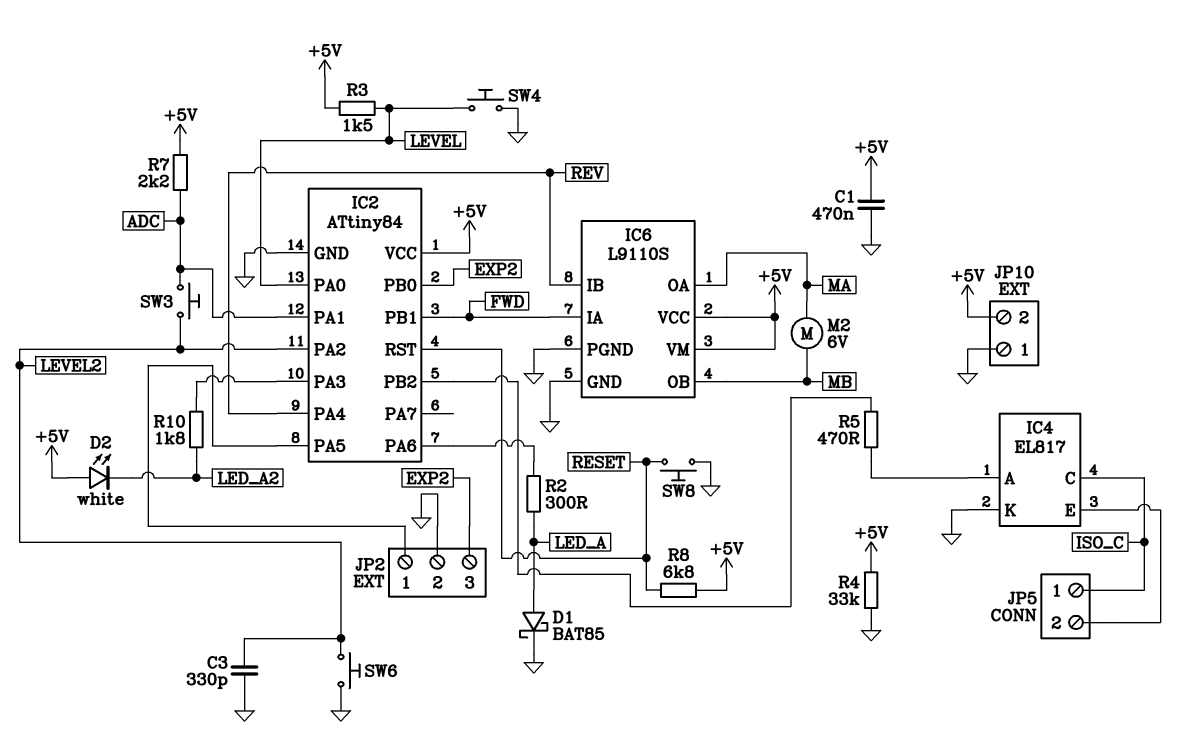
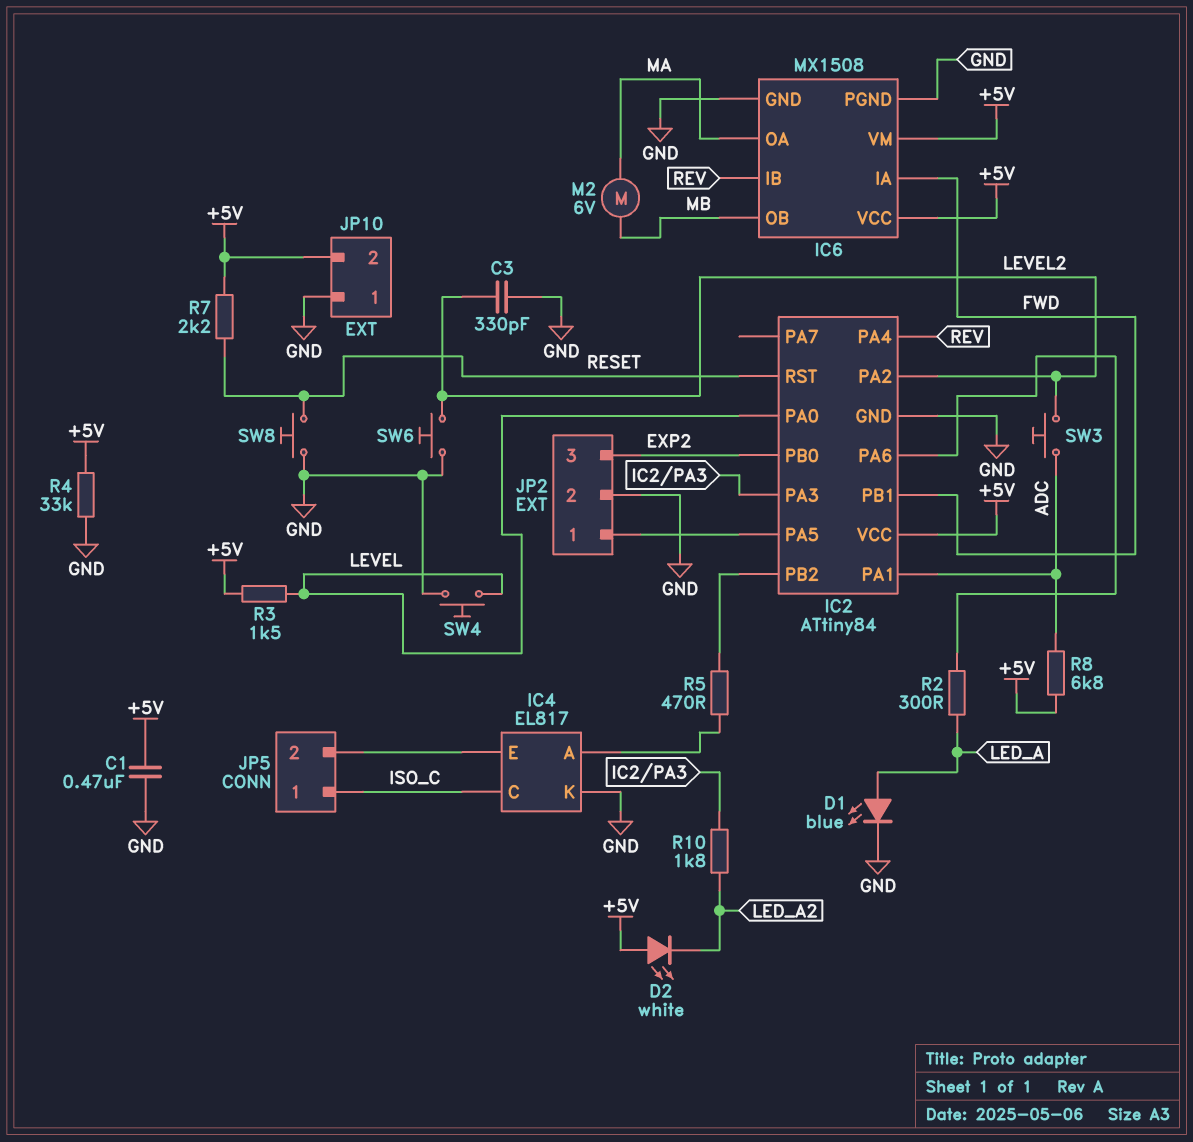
D1: schottky BAT85 (A LED_A, K GND) -> LED blue (A LED_A, K GND)
IC6: L9110S -> MX1508
R7: 2.2k (+5V, ADC) -> 2.2k (+5V, RESET)
R8: 6.8k (+5V, RESET) -> 6.8k (+5V, ADC)

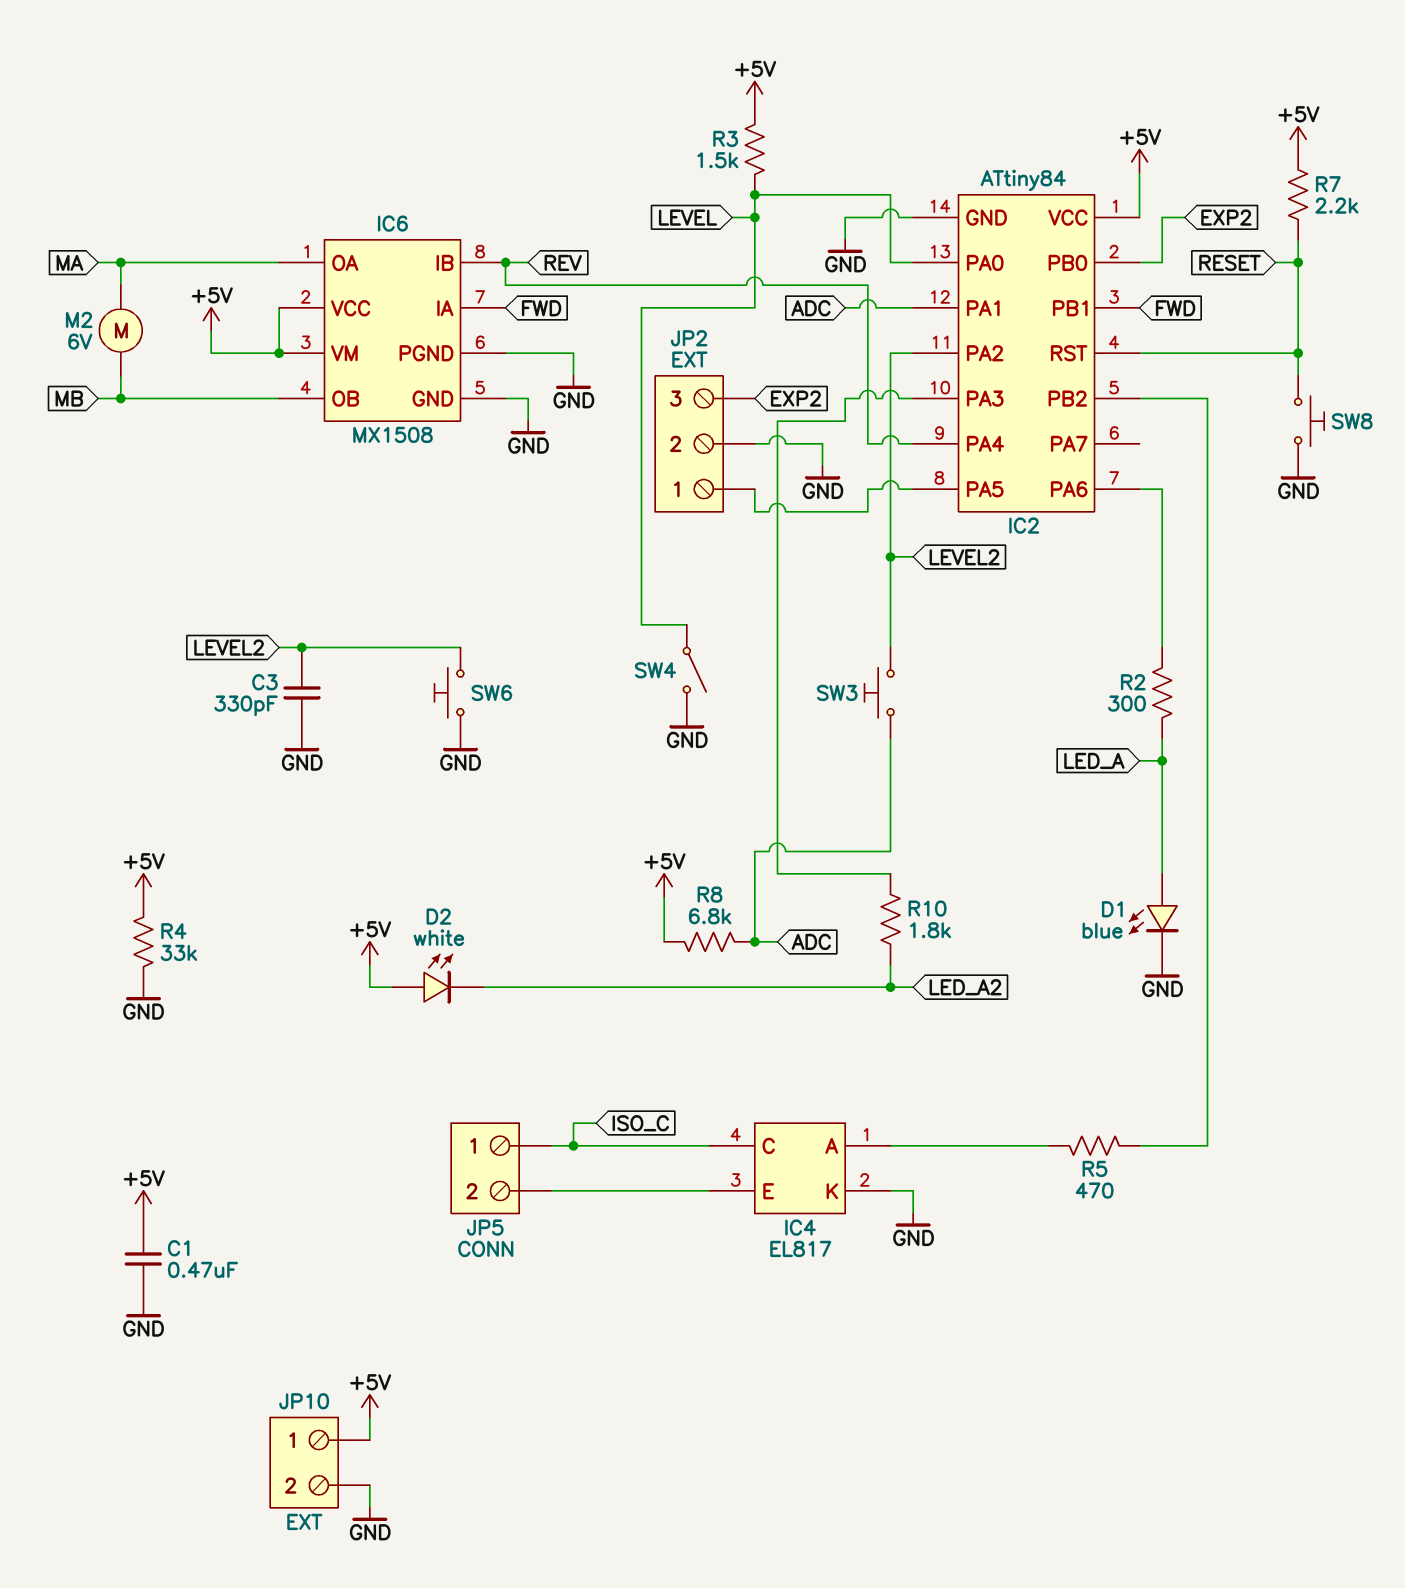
JP10 pin 1: GND -> +5V
JP10 pin 2: +5V -> GND
SW4: button (GND, LEVEL) -> switch (GND, LEVEL)

